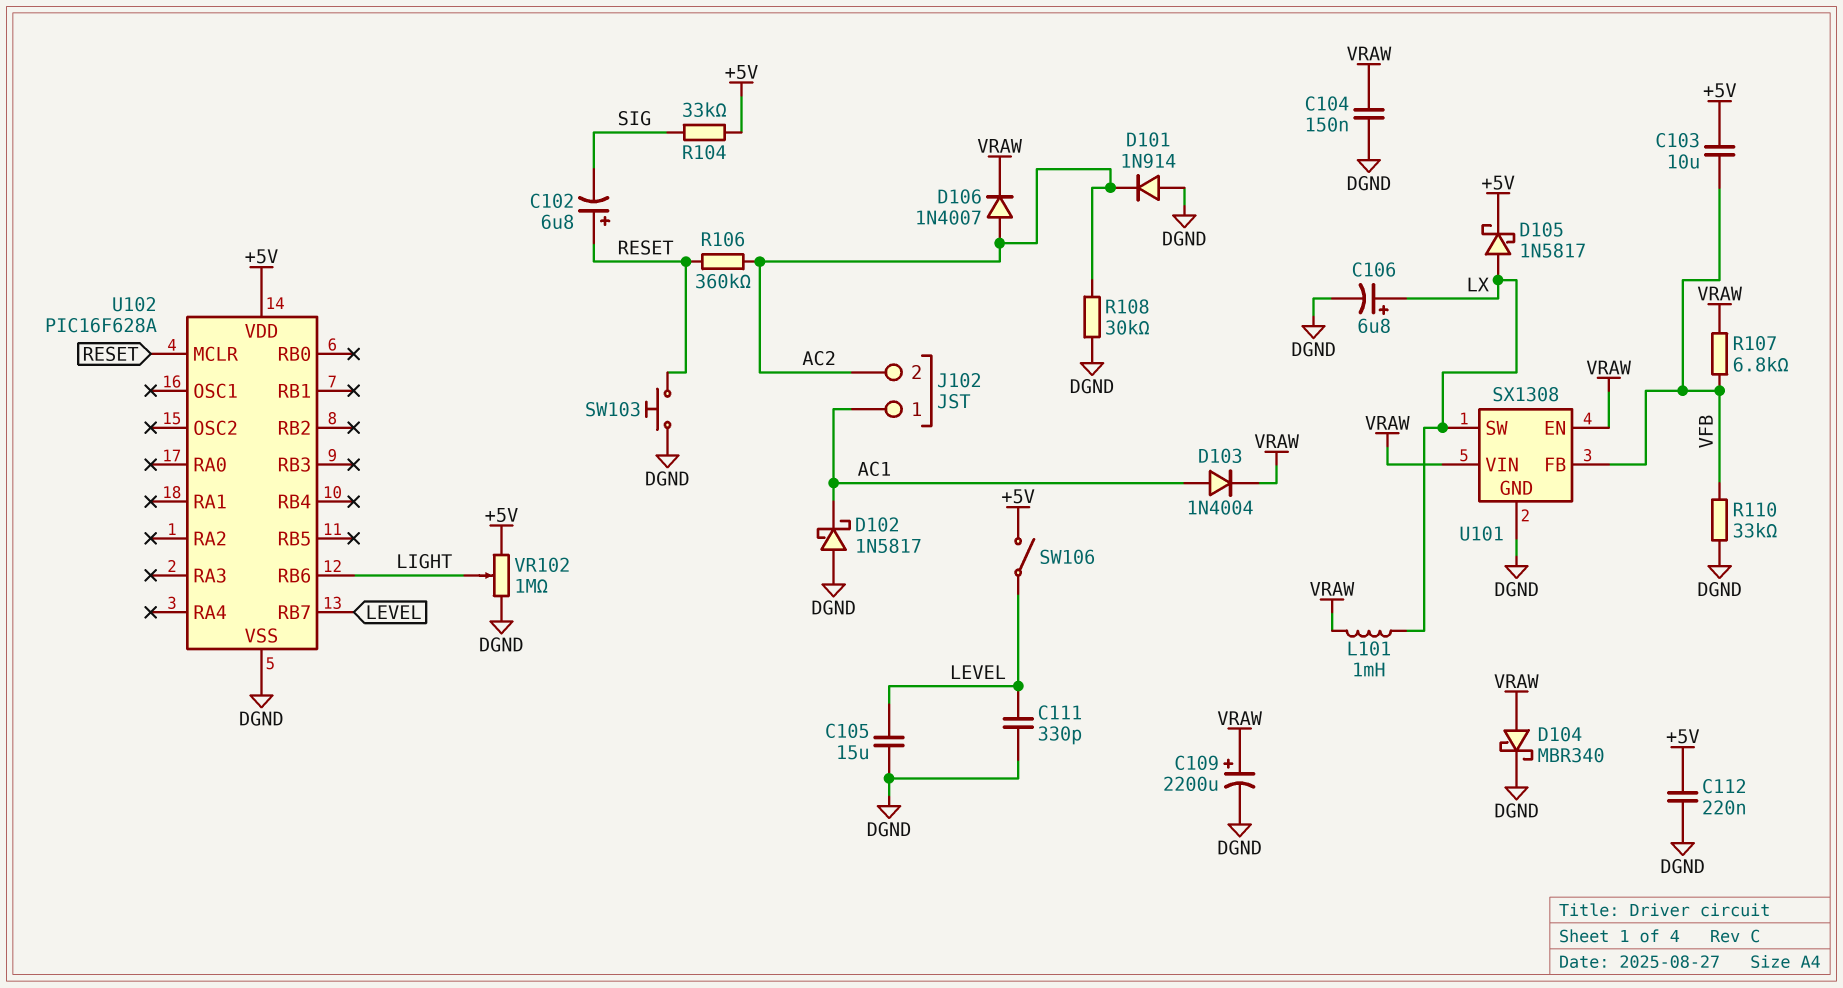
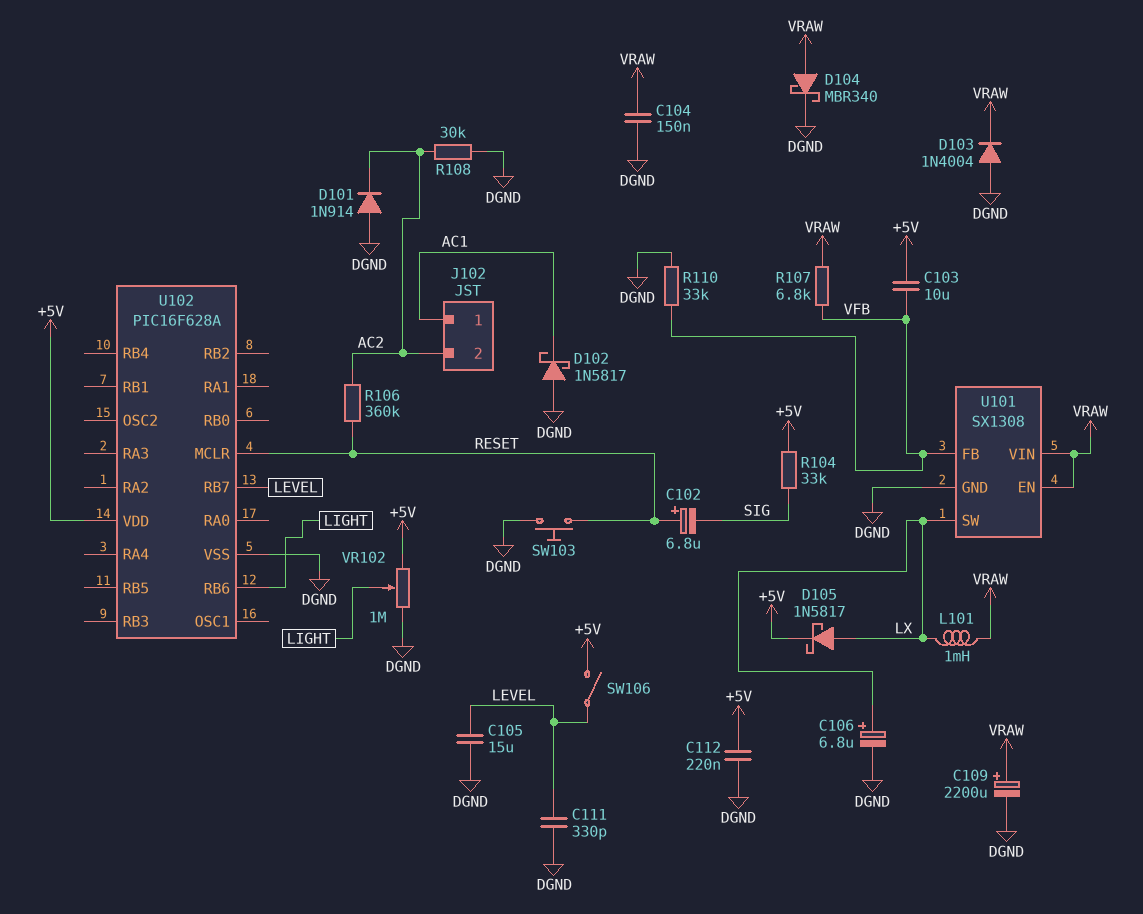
D103: diode 1N4004 (A AC1, K VRAW) -> diode 1N4004 (A DGND, K VRAW)
D106: diode 1N4007 (A AC2, K VRAW) -> none

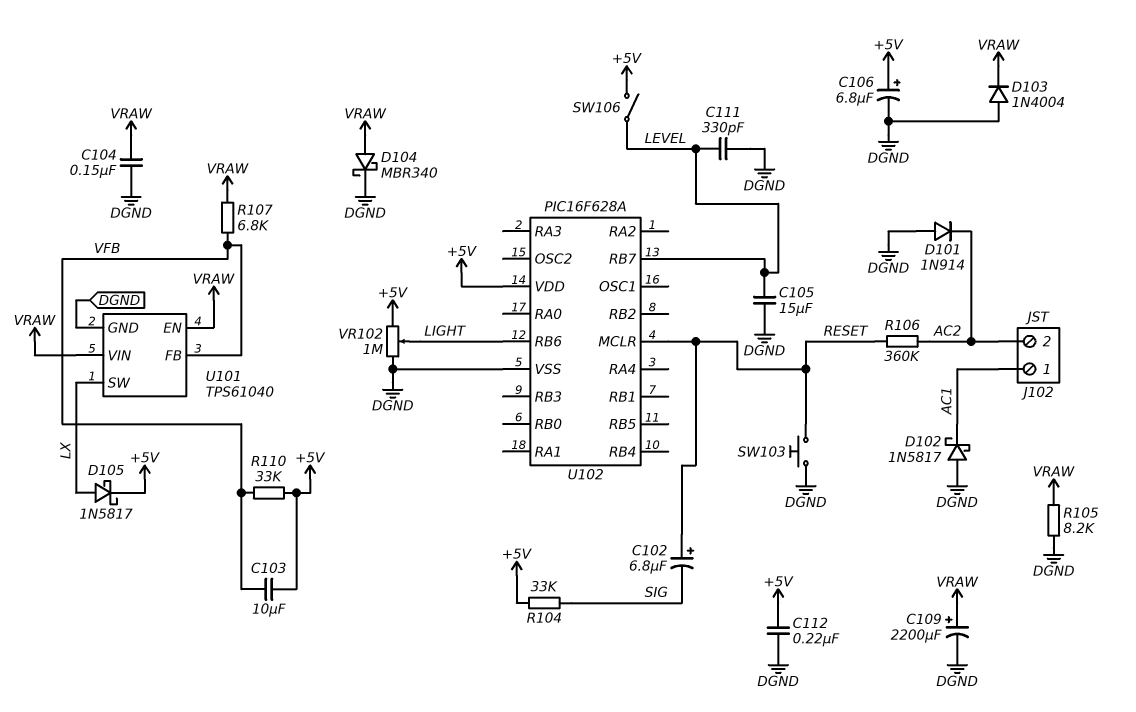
C106: 6.8uF (plus LX, minus DGND) -> 6.8uF (plus +5V, minus DGND)
L101: 1mH (LX, VRAW) -> none
R105: none -> 8.2k (DGND, VRAW)
R108: 30k (AC2, DGND) -> none
R110: 33k (DGND, VFB) -> 33k (+5V, VFB)
U101: SX1308 -> TPS61040

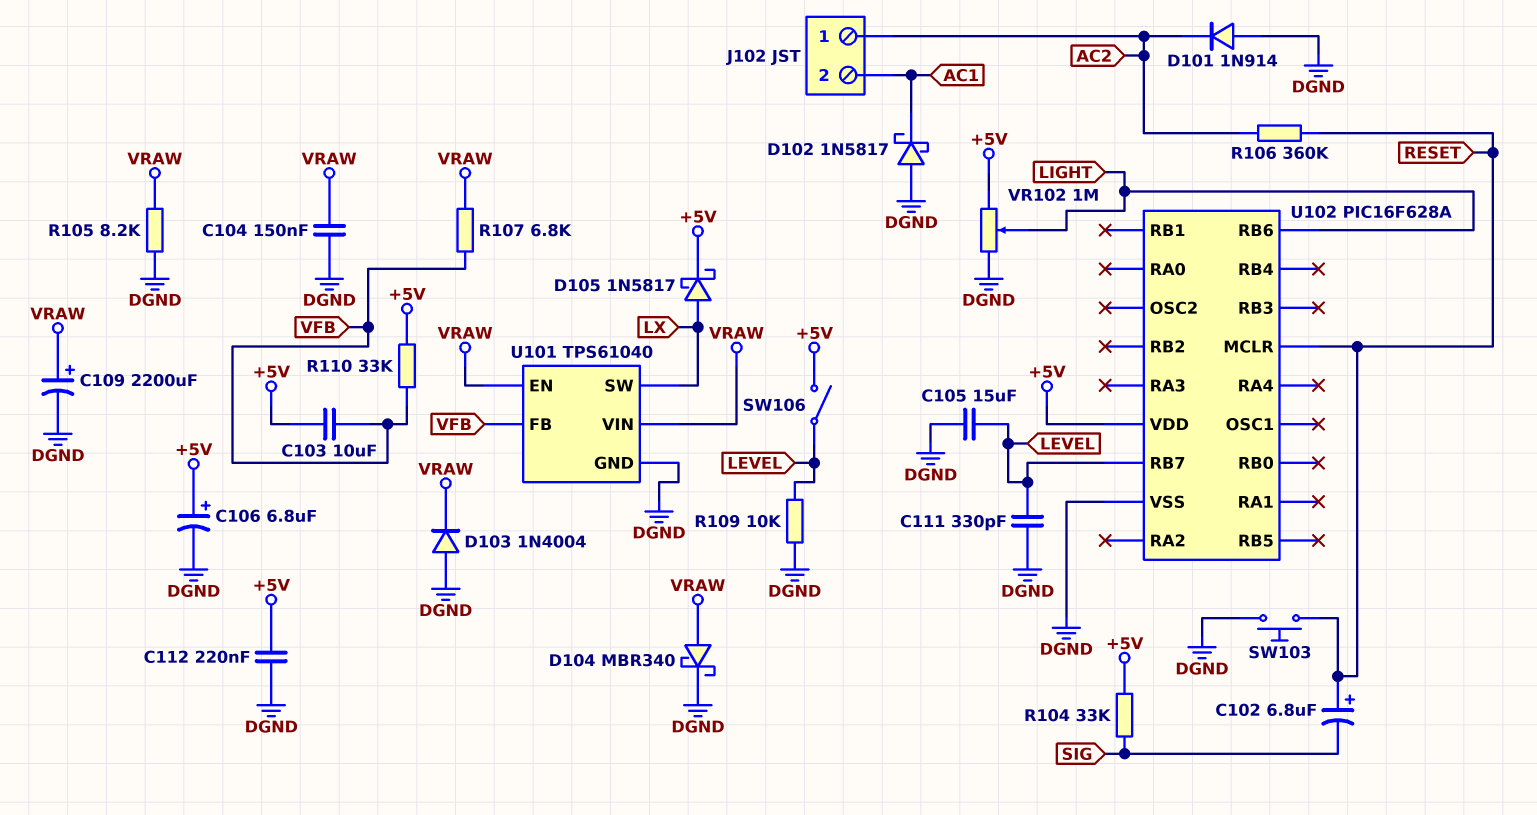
J102 pin 1: AC1 -> AC2
J102 pin 2: AC2 -> AC1
R109: none -> 10k (DGND, LEVEL)

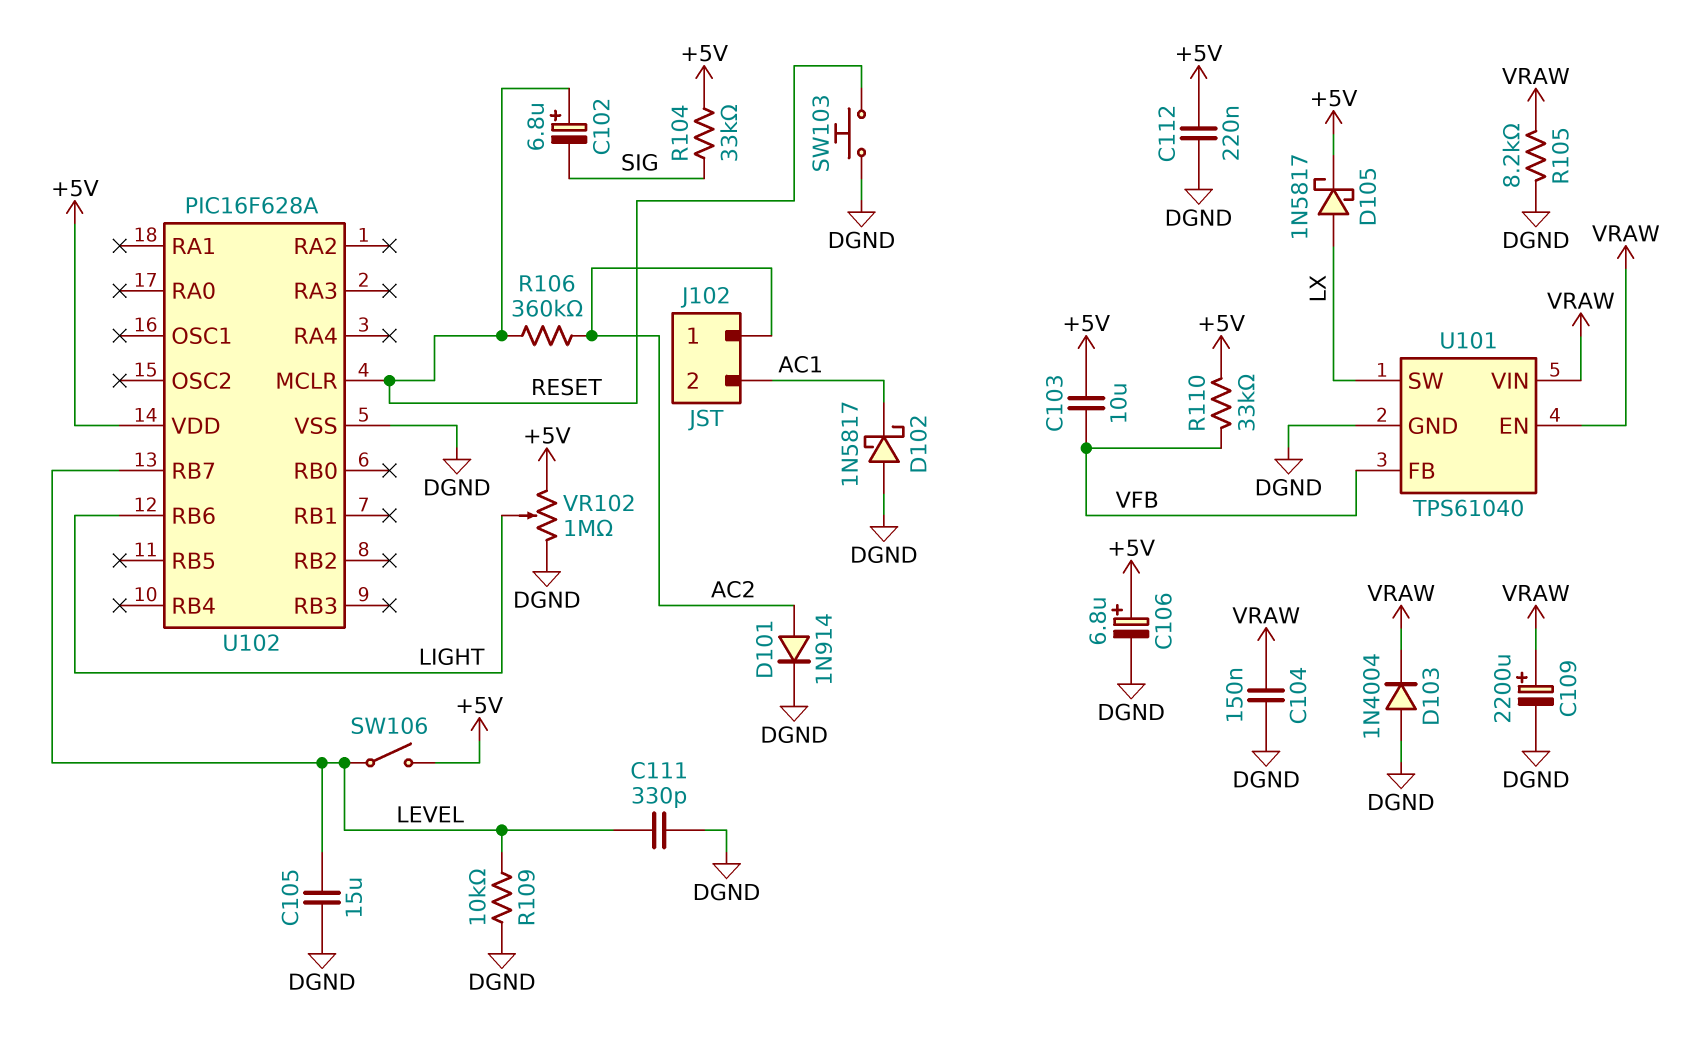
D101: diode 1N914 (A DGND, K AC2) -> diode 1N914 (A AC2, K DGND)
D104: schottky MBR340 (A VRAW, K DGND) -> none
R107: 6.8k (VFB, VRAW) -> none

